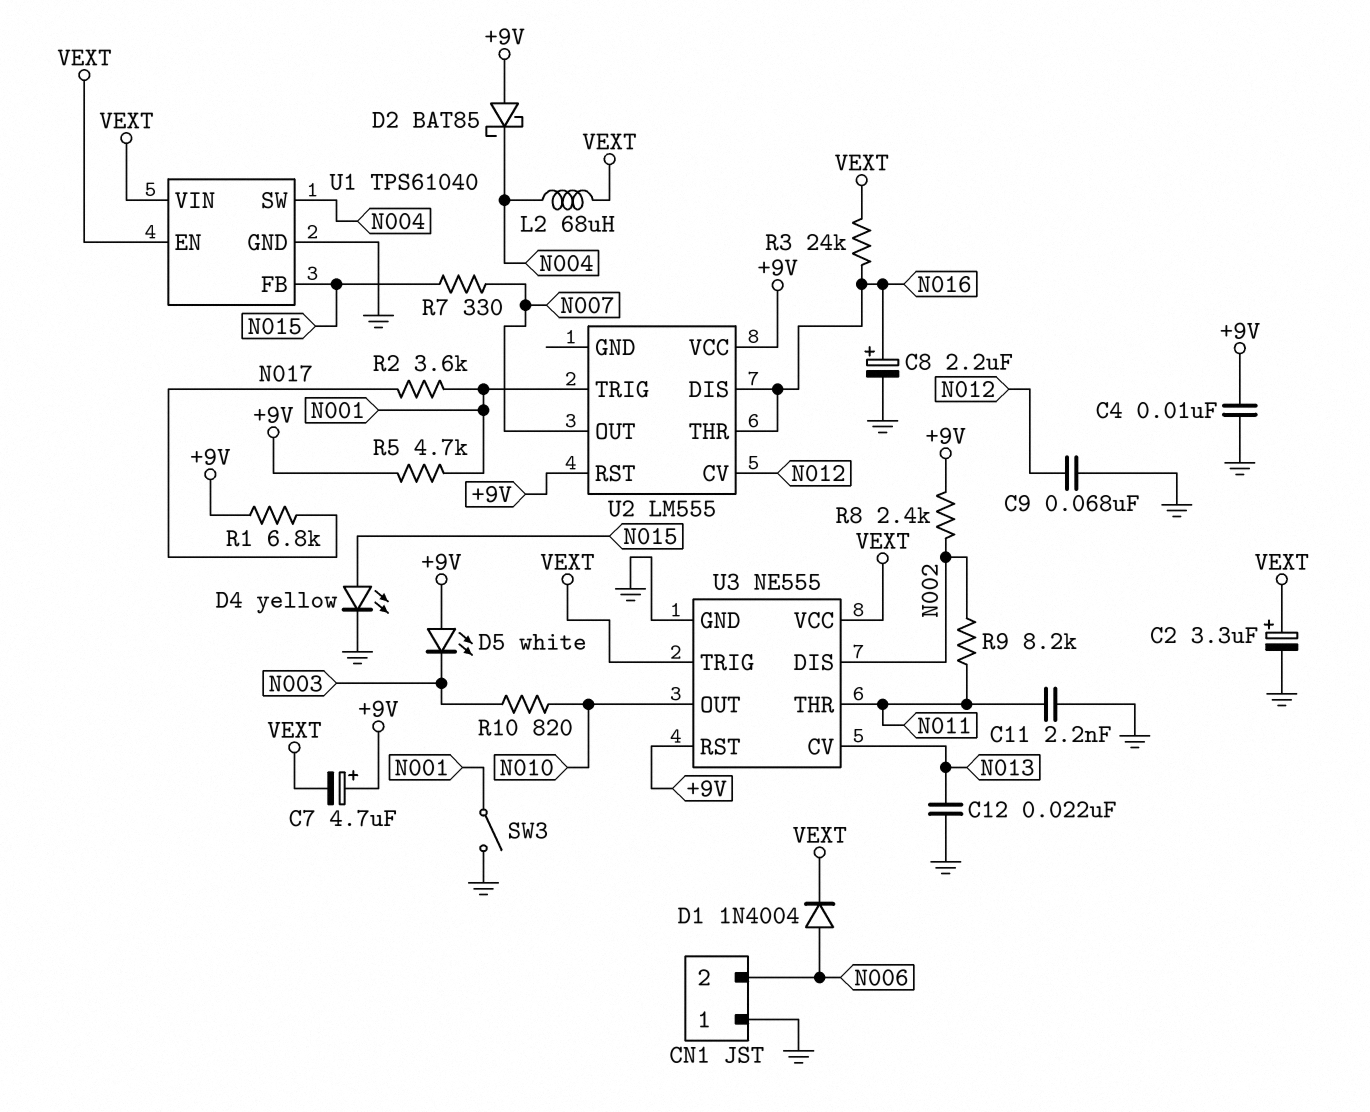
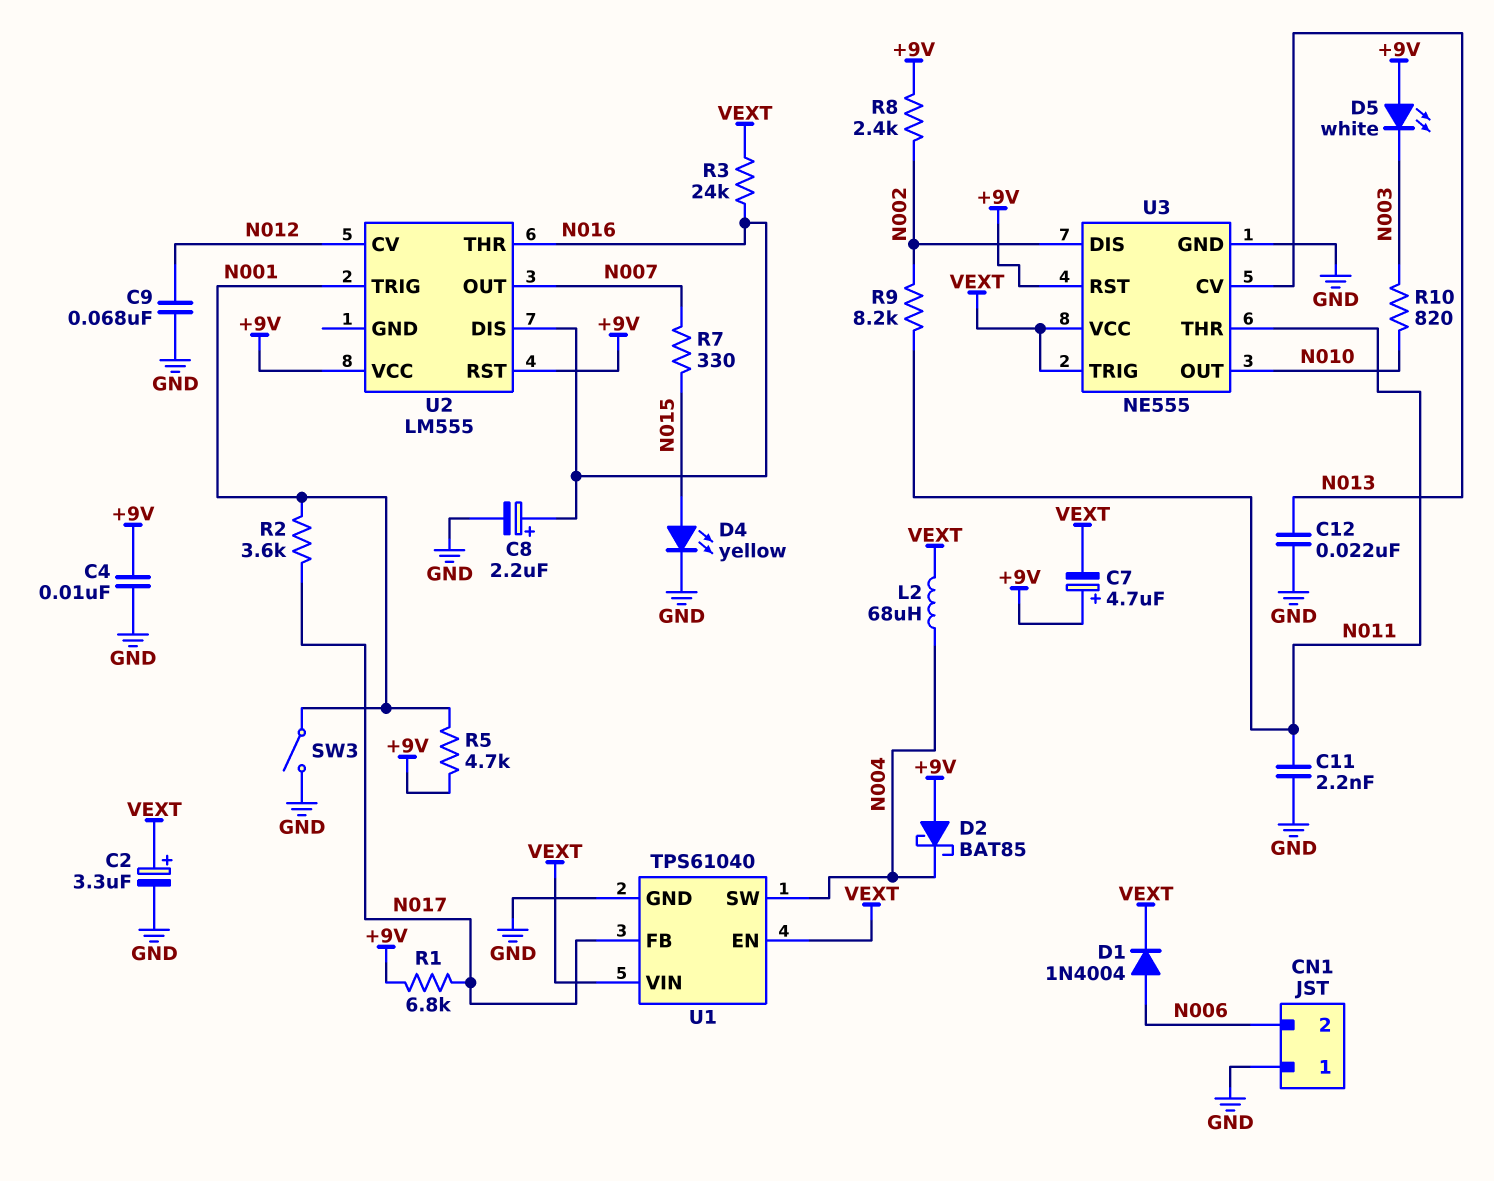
U1 pin FB: N015 -> N017

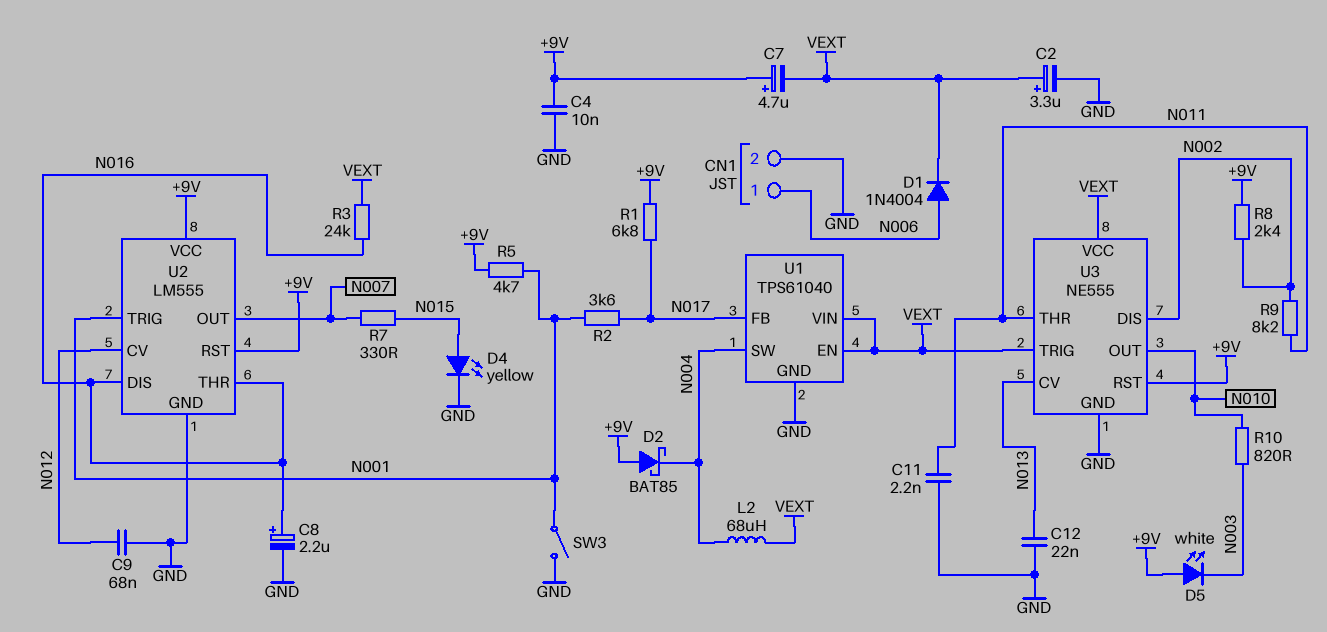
CN1 pin 1: GND -> N006
CN1 pin 2: N006 -> GND
U2 pin GND: none -> GND

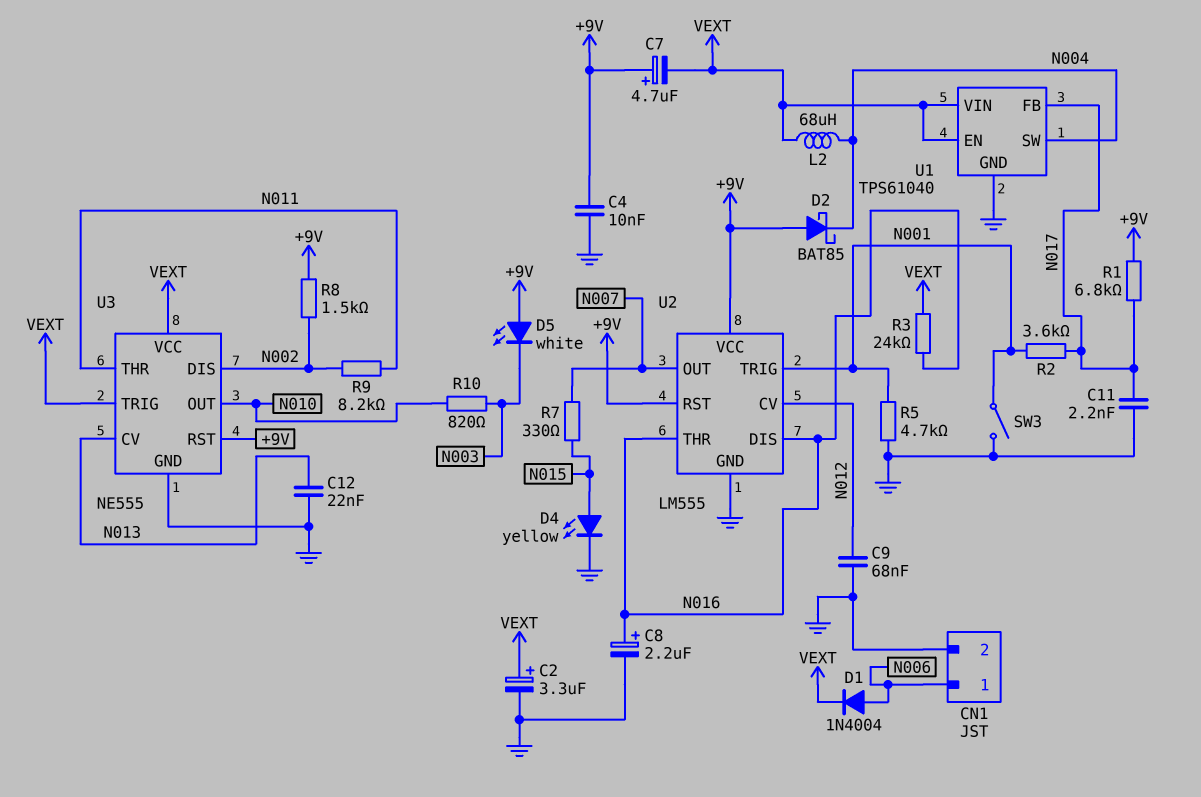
C11: 2.2nF (GND, N011) -> 2.2nF (GND, N017)
R5: 4.7k (+9V, N001) -> 4.7k (GND, N001)
R8: 2.4k (+9V, N002) -> 1.5k (+9V, N002)

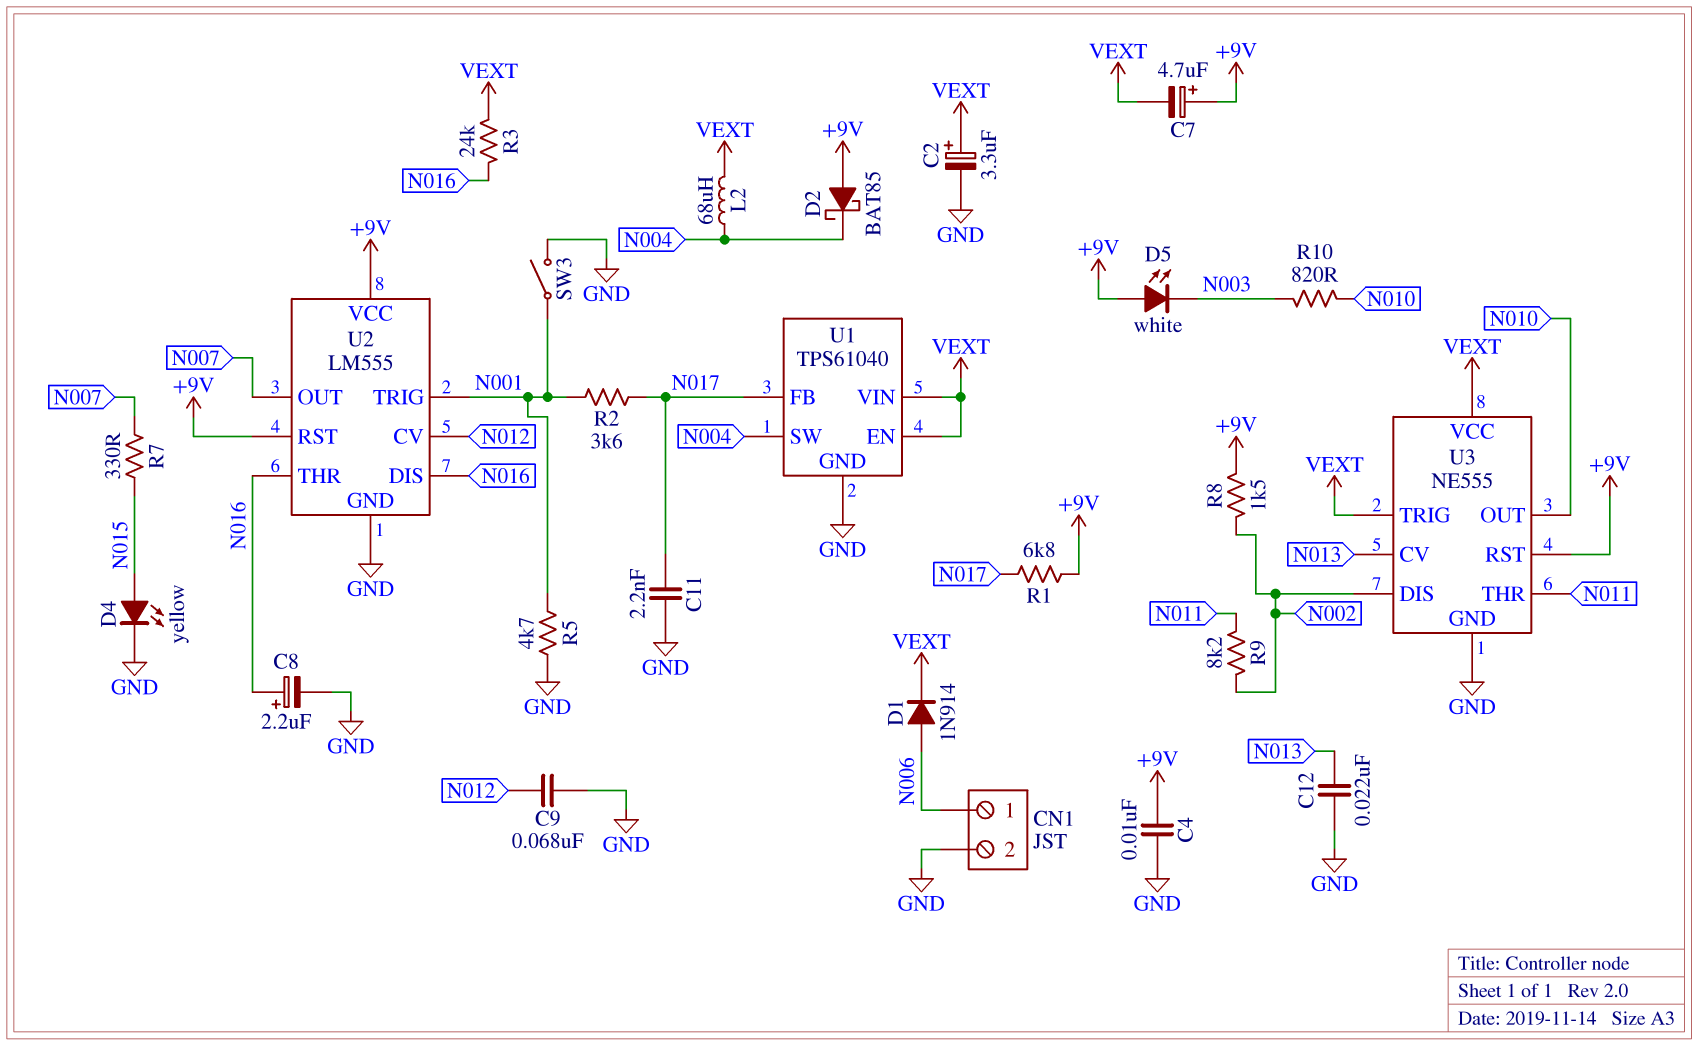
D1: diode 1N4004 (A N006, K VEXT) -> diode 1N914 (A N006, K VEXT)

